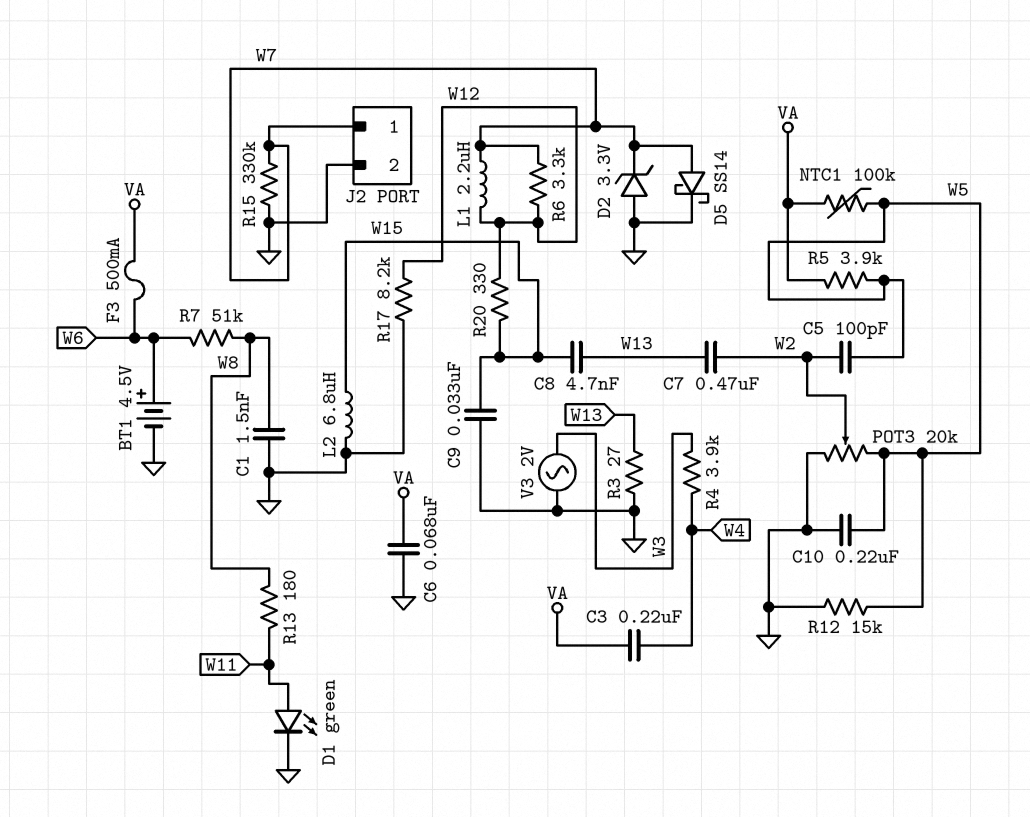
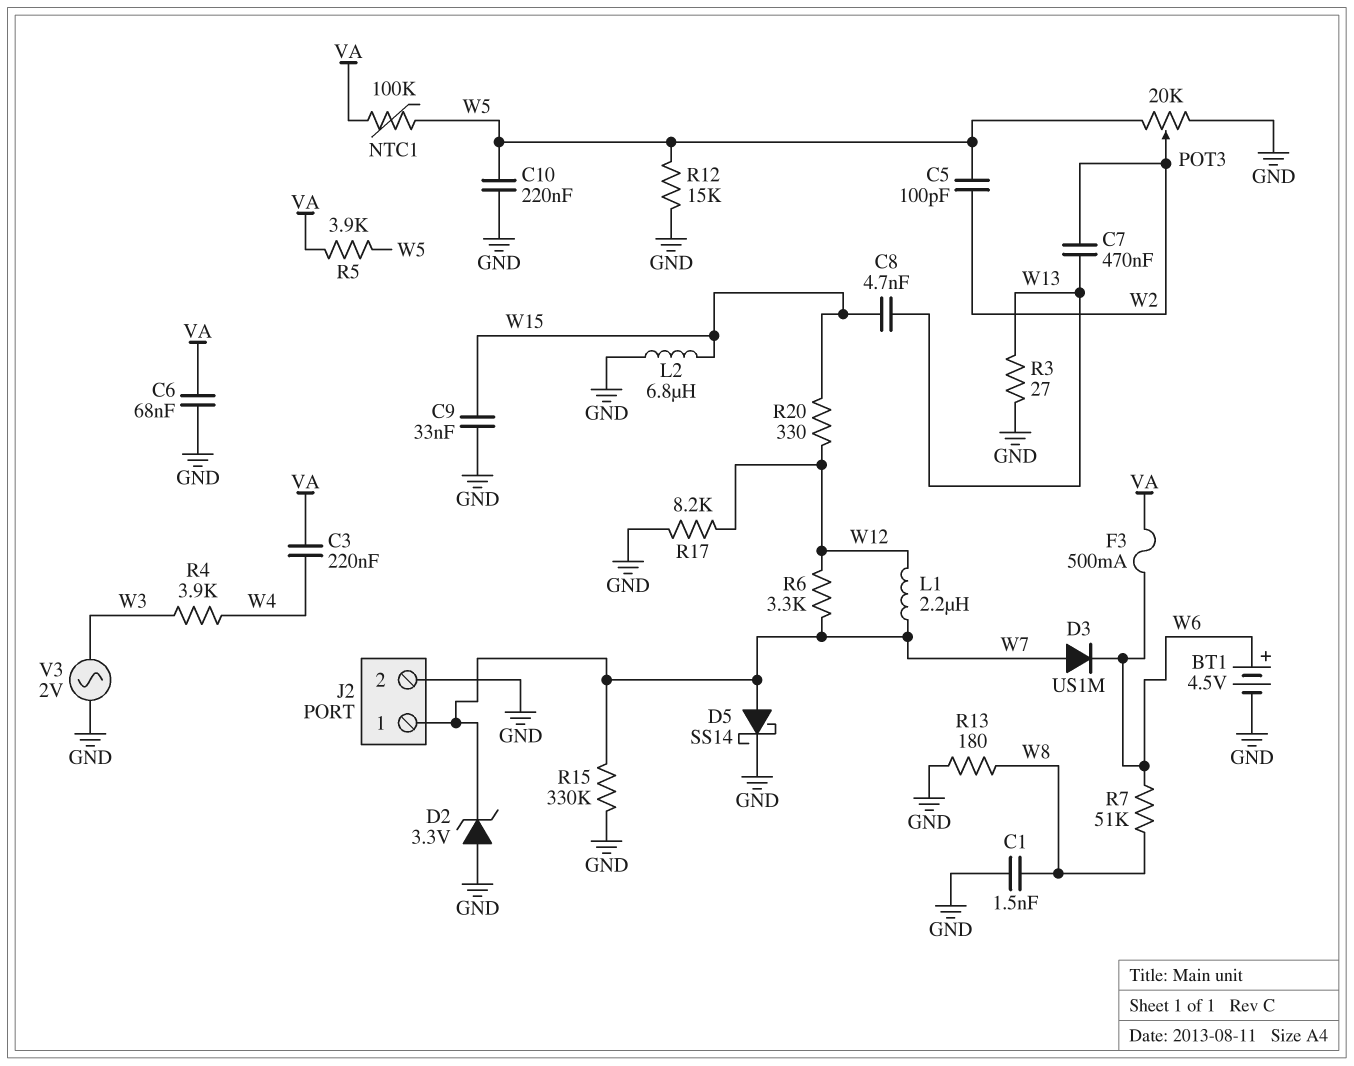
D1: LED green (A W11, K GND) -> none
D3: none -> diode US1M (A W7, K W6)
R13: 180 (W8, W11) -> 180 (GND, W8)

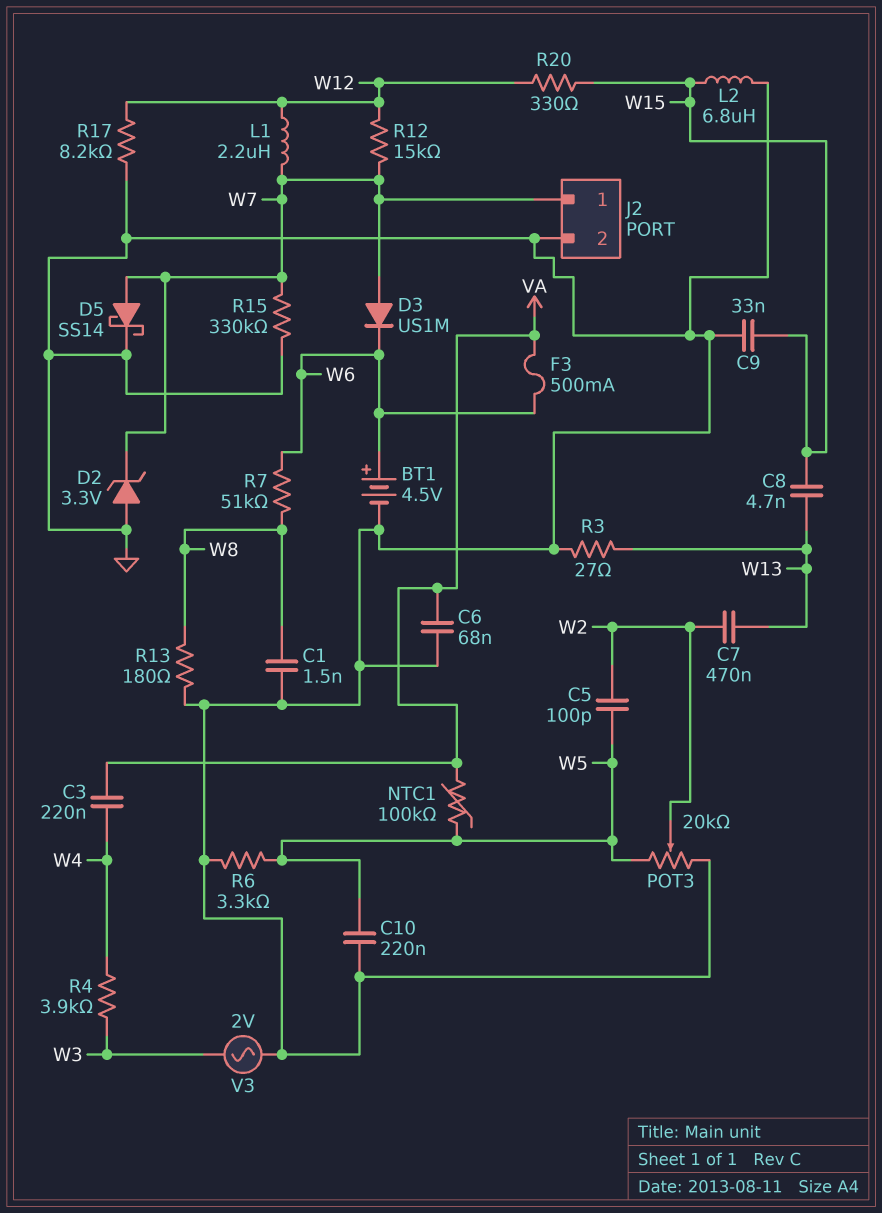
R5: 3.9k (VA, W5) -> none
R6: 3.3k (W7, W12) -> 3.3k (GND, W5)
R12: 15k (GND, W5) -> 15k (W7, W12)

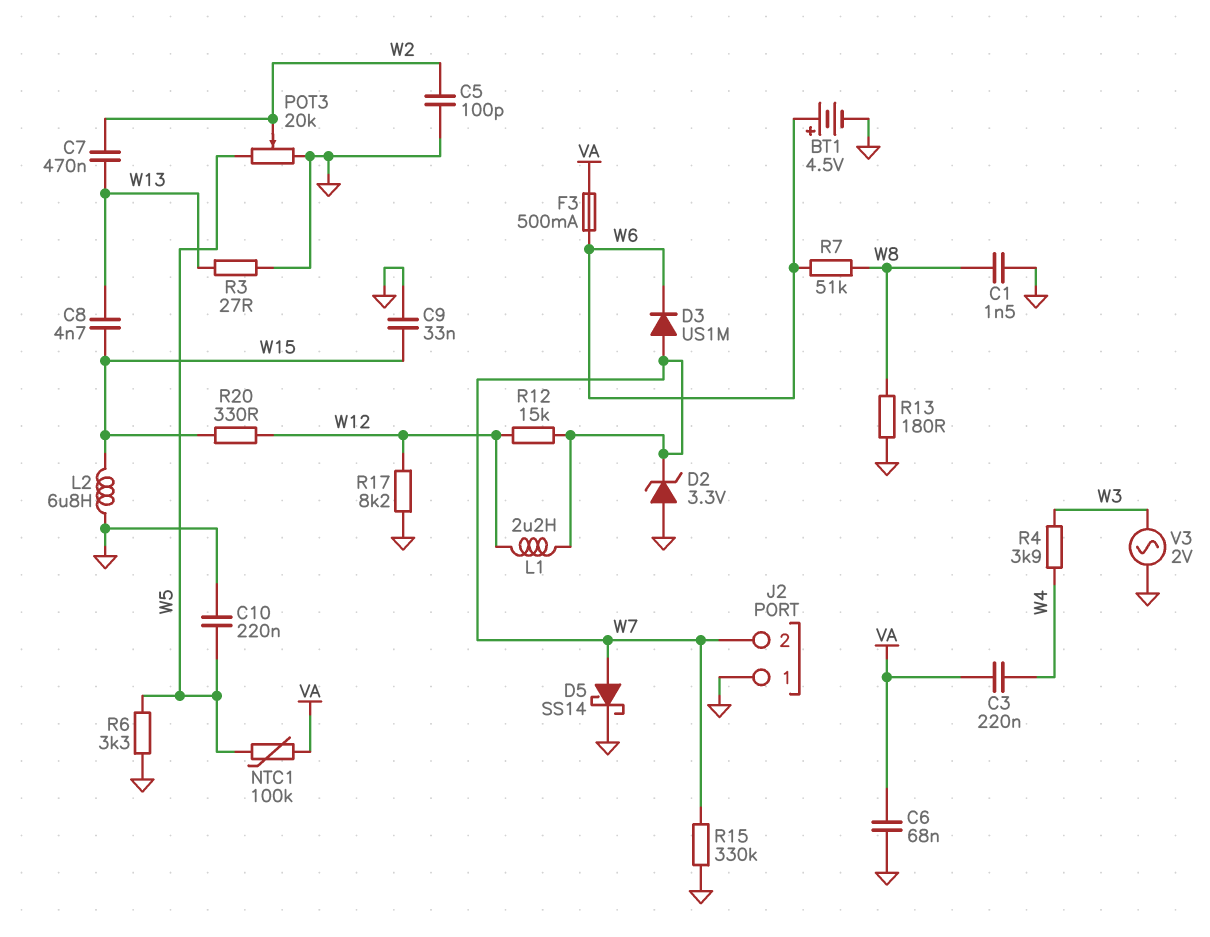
C5: 100pF (W2, W5) -> 100pF (GND, W2)
J2 pin 1: W7 -> GND
J2 pin 2: GND -> W7

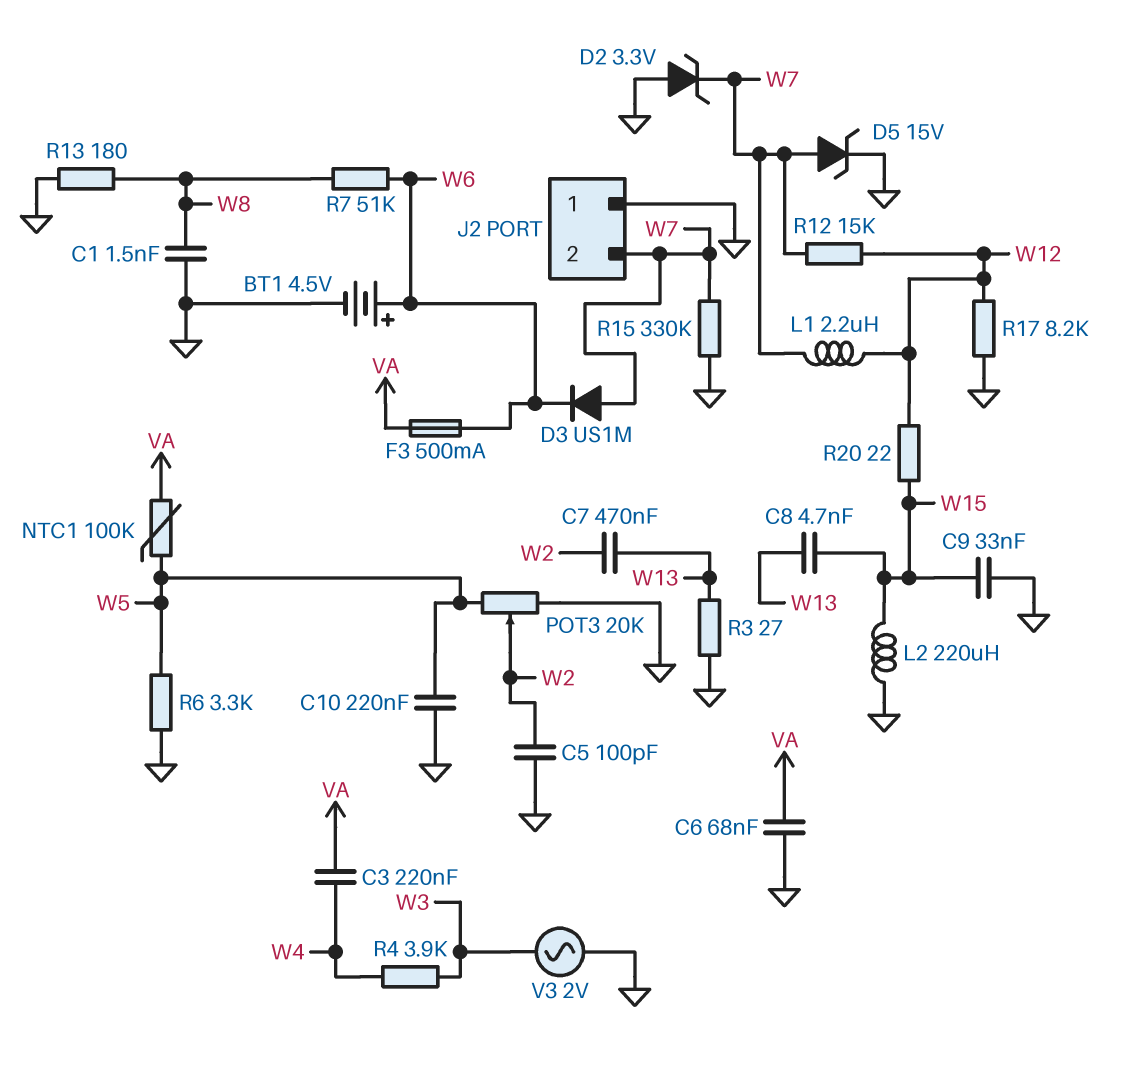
D5: schottky SS14 (A W7, K GND) -> zener 15V (A W7, K GND)
L2: 6.8uH (GND, W15) -> 220uH (GND, W15)
R20: 330 (W12, W15) -> 22 (W12, W15)

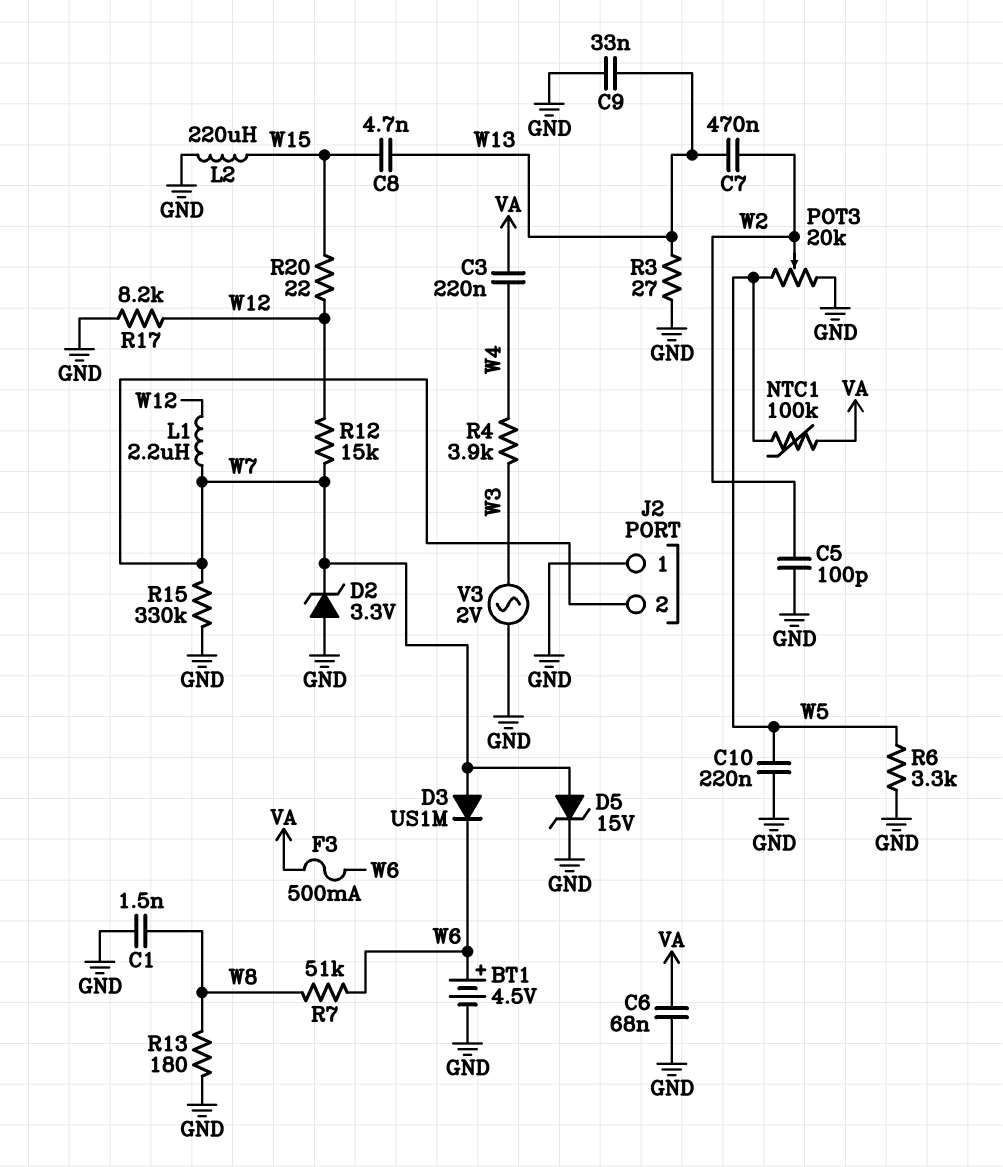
C9: 33nF (GND, W15) -> 33nF (GND, W13)

